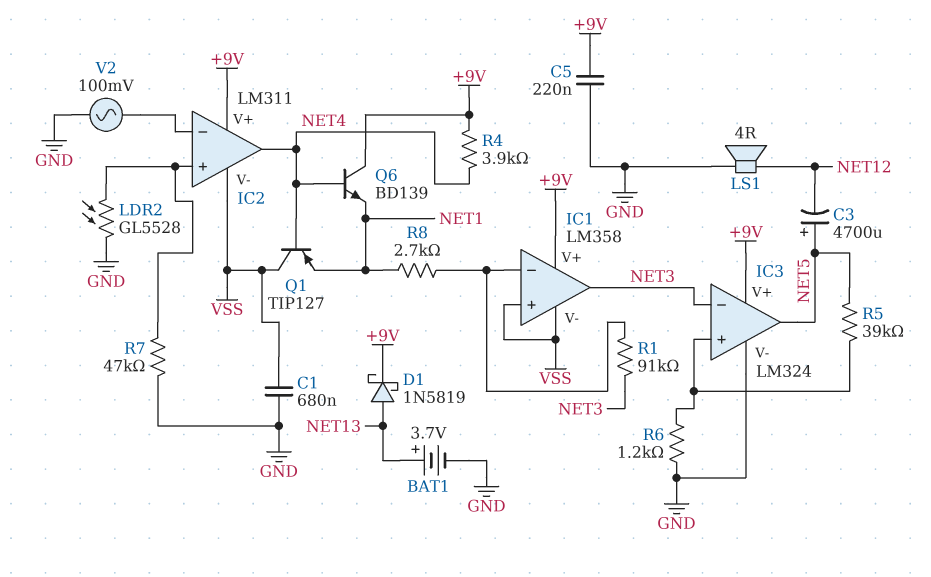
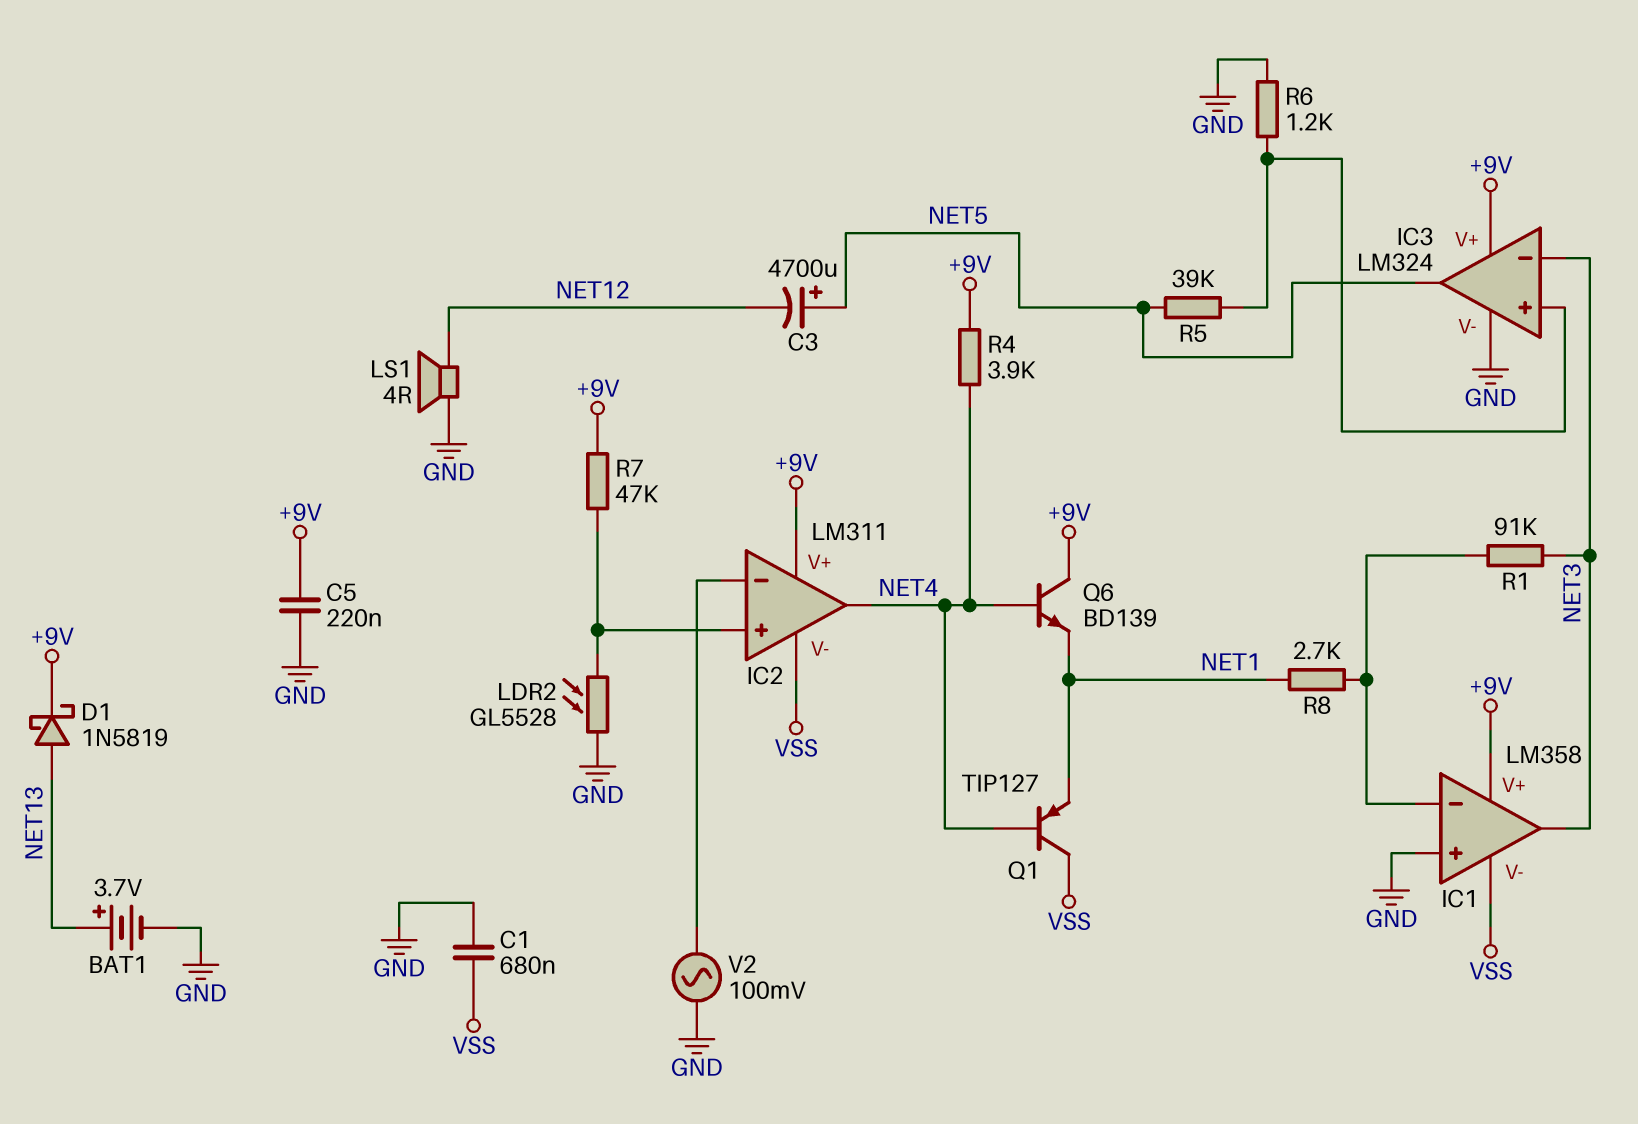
IC1 pin in+: VSS -> GND
R7: 47k (GND, IC2/in+) -> 47k (+9V, IC2/in+)

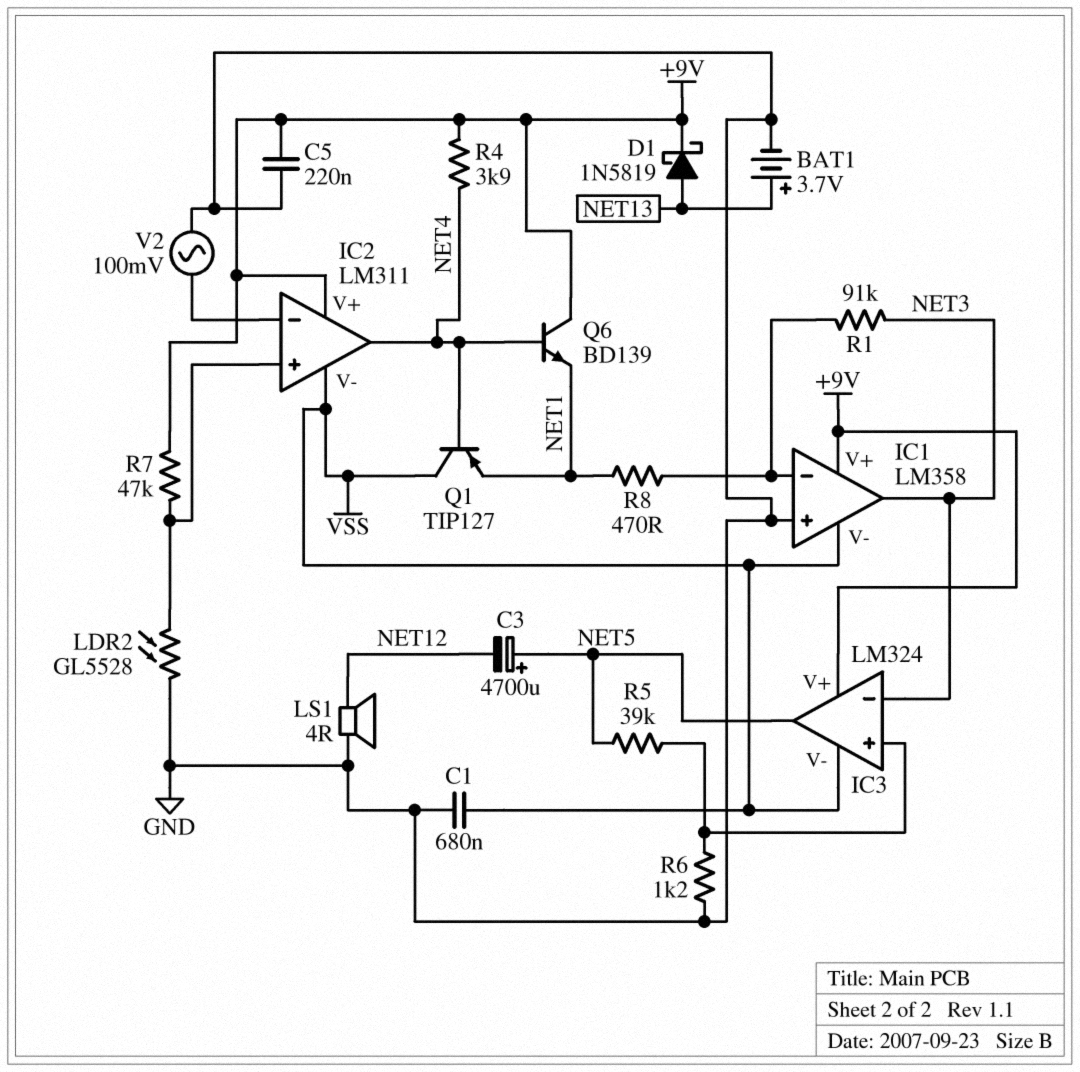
IC3 pin V-: GND -> VSS
R8: 2.7k (IC1/in-, NET1) -> 470 (IC1/in-, NET1)

